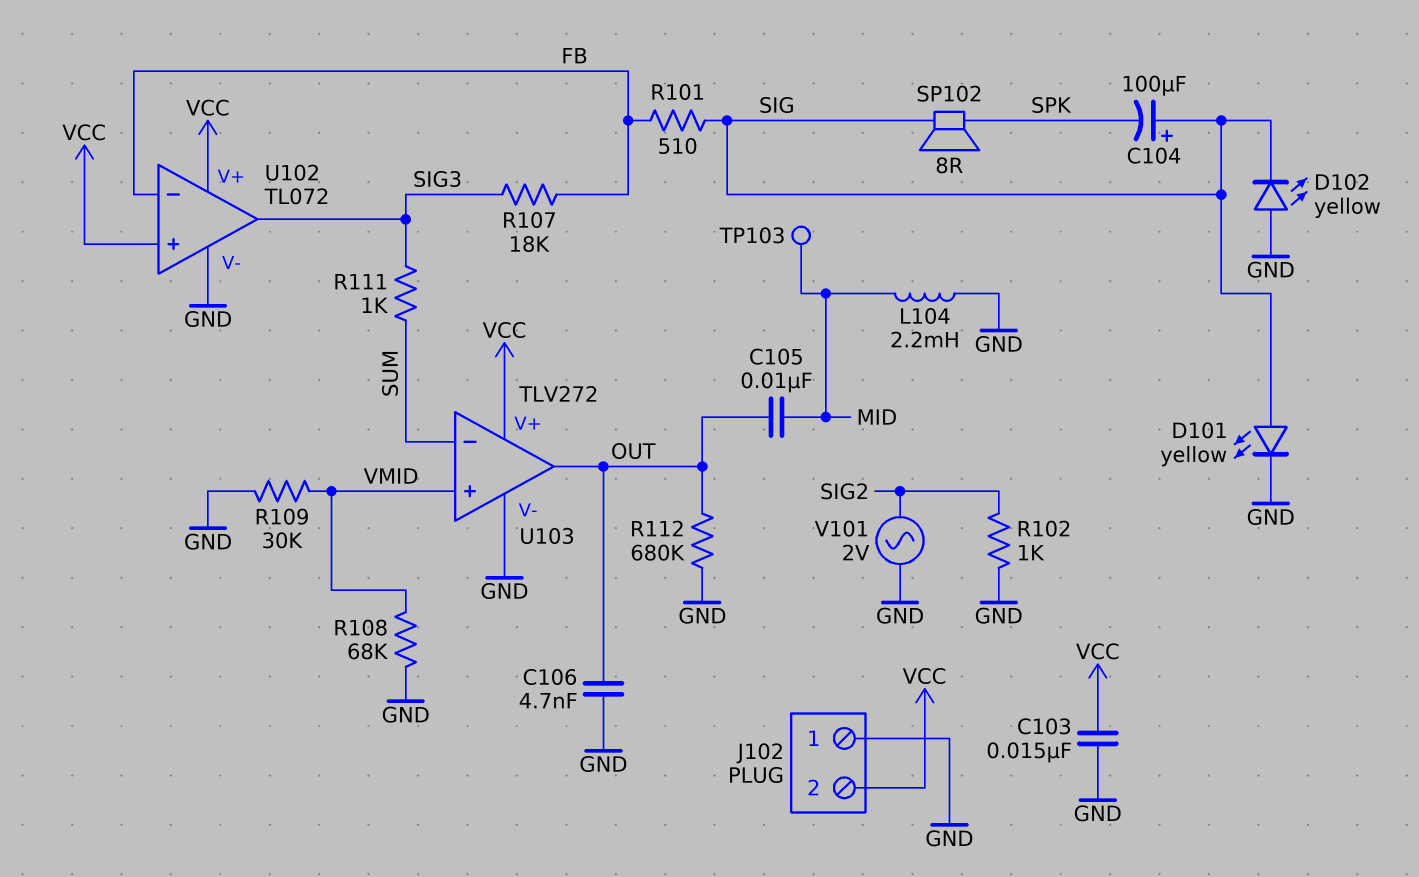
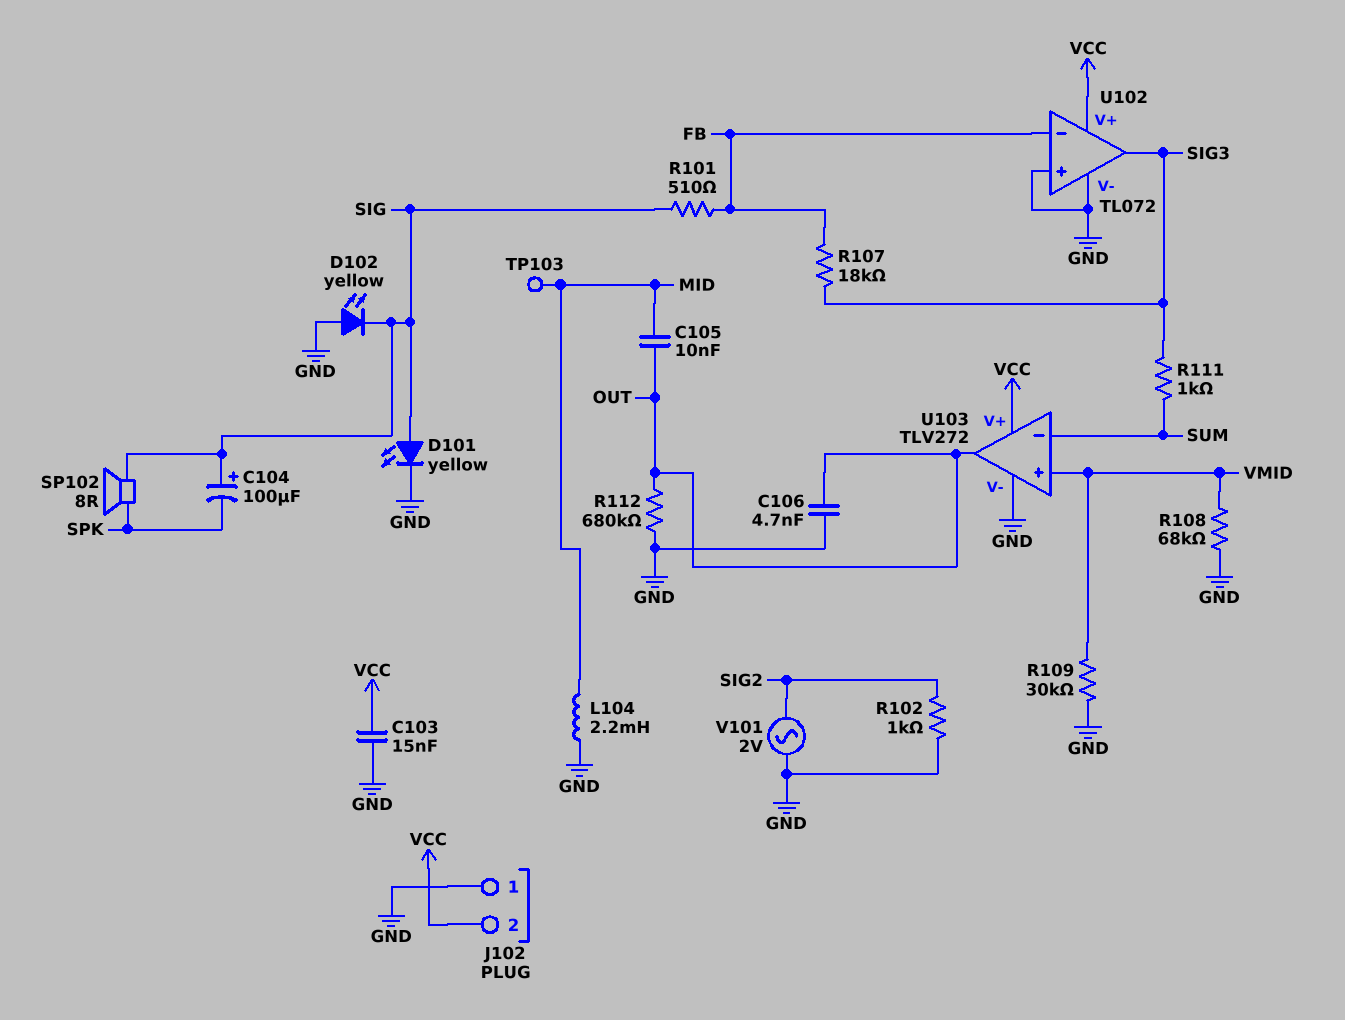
U102 pin in+: VCC -> GND

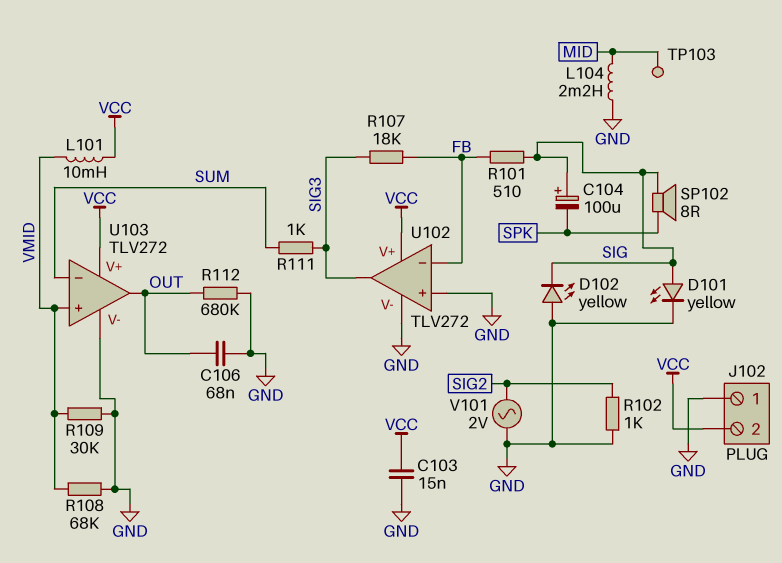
C105: 10nF (MID, OUT) -> none
C106: 4.7nF (GND, OUT) -> 68nF (GND, OUT)
L101: none -> 10mH (VCC, VMID)
U102: TL072 -> TLV272

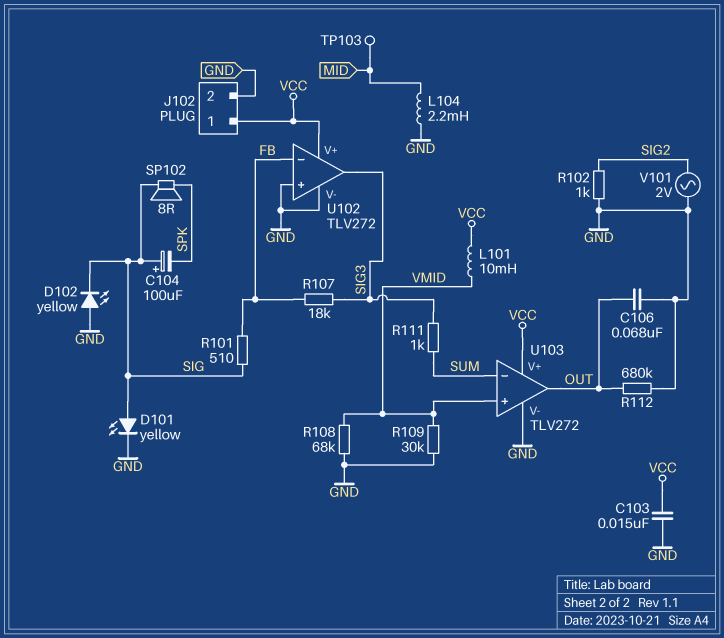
J102 pin 1: GND -> VCC
J102 pin 2: VCC -> GND

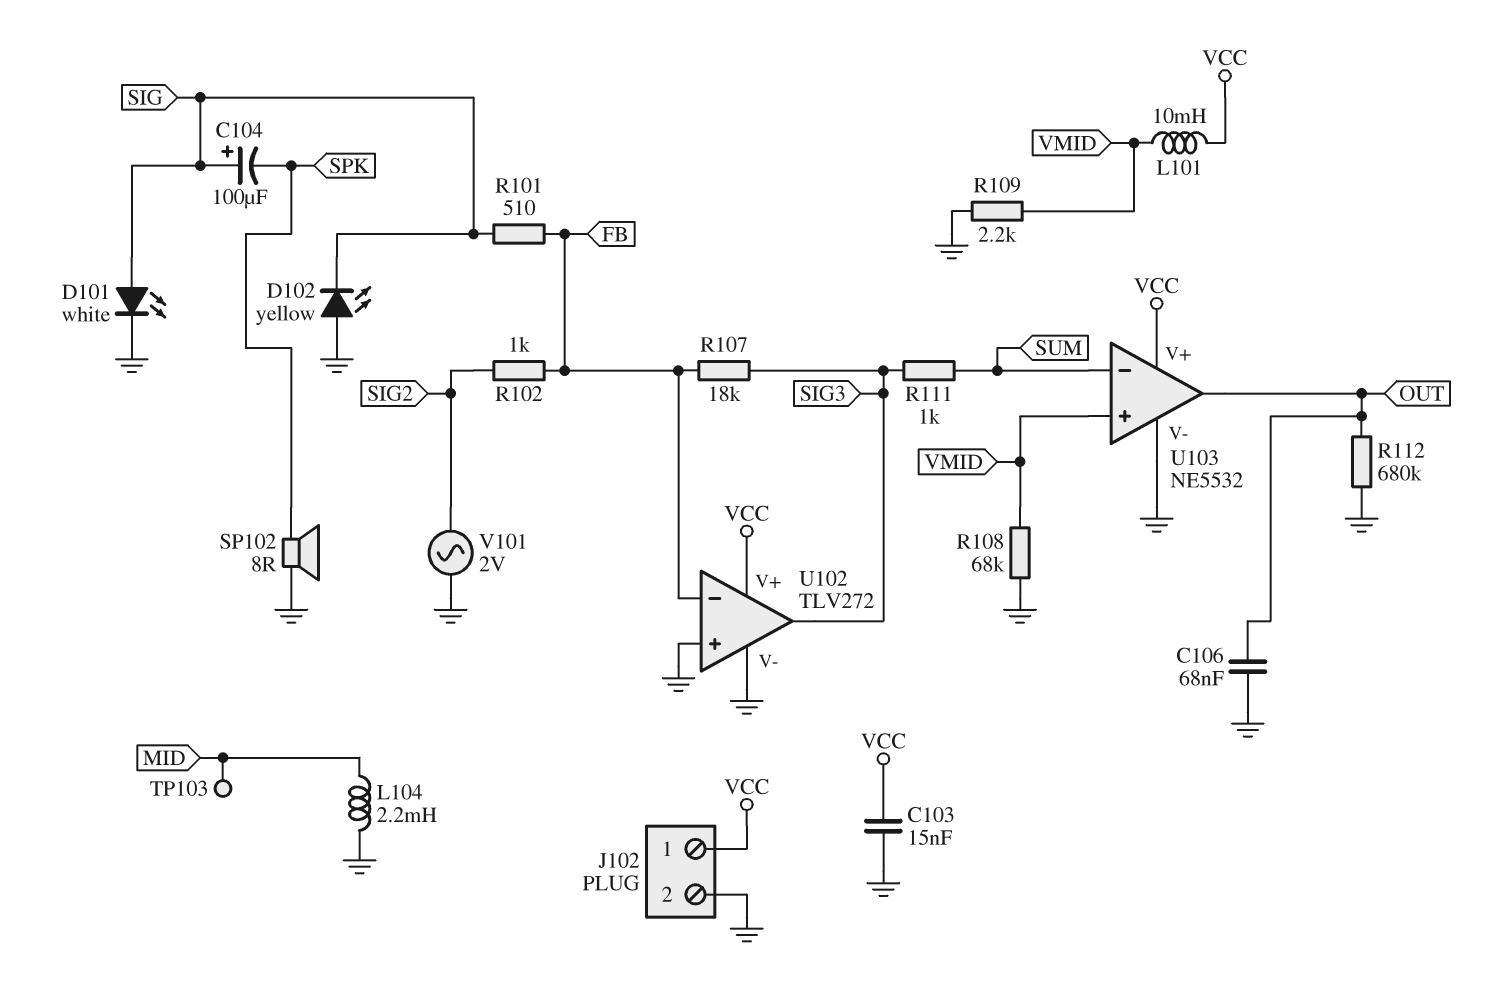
D101: LED yellow (A SIG, K GND) -> LED white (A SIG, K GND)
R102: 1k (GND, SIG2) -> 1k (FB, SIG2)
R109: 30k (GND, VMID) -> 2.2k (GND, VMID)
SP102: speaker 8R (SIG, SPK) -> speaker 8R (GND, SPK)
U103: TLV272 -> NE5532

